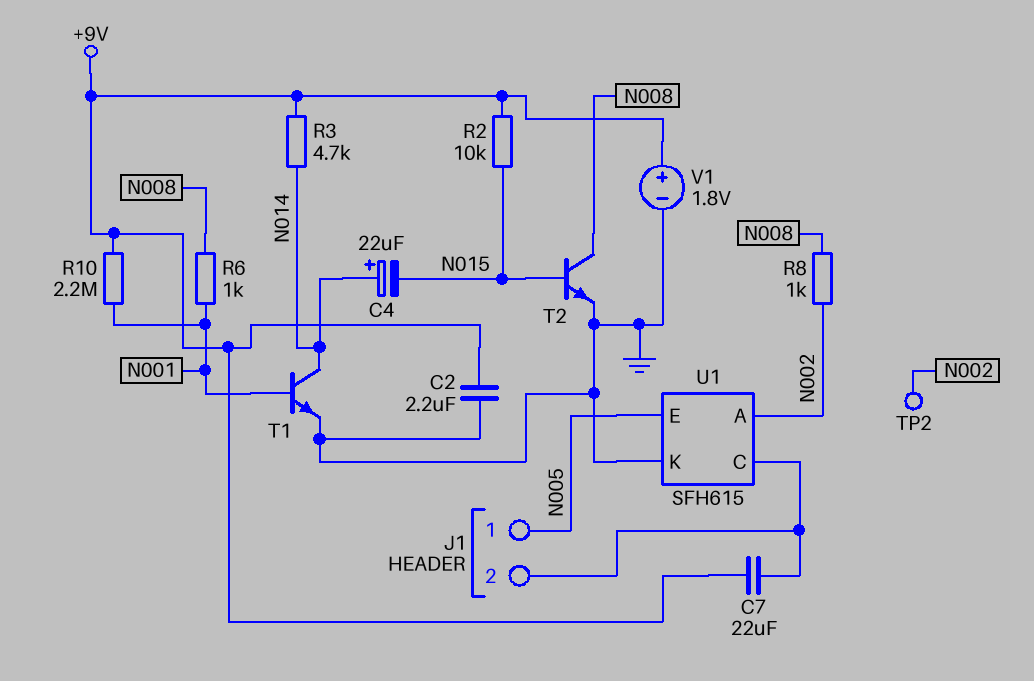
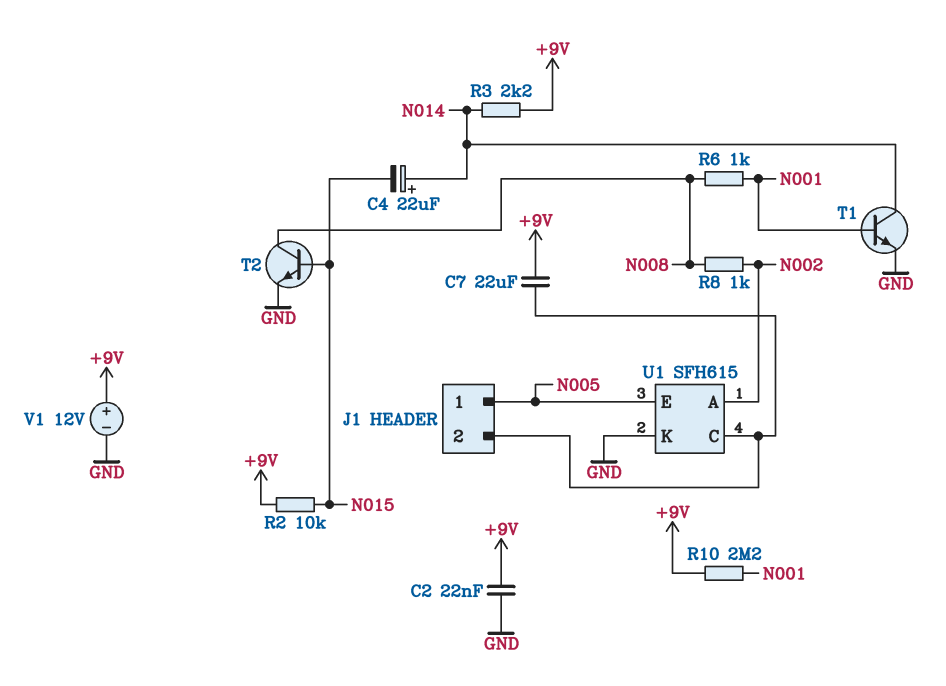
C2: 2.2uF (+9V, GND) -> 22nF (+9V, GND)
R3: 4.7k (+9V, N014) -> 2.2k (+9V, N014)
TP2: test point (N002) -> none
V1: 1.8V (plus +9V, minus GND) -> 12V (plus +9V, minus GND)

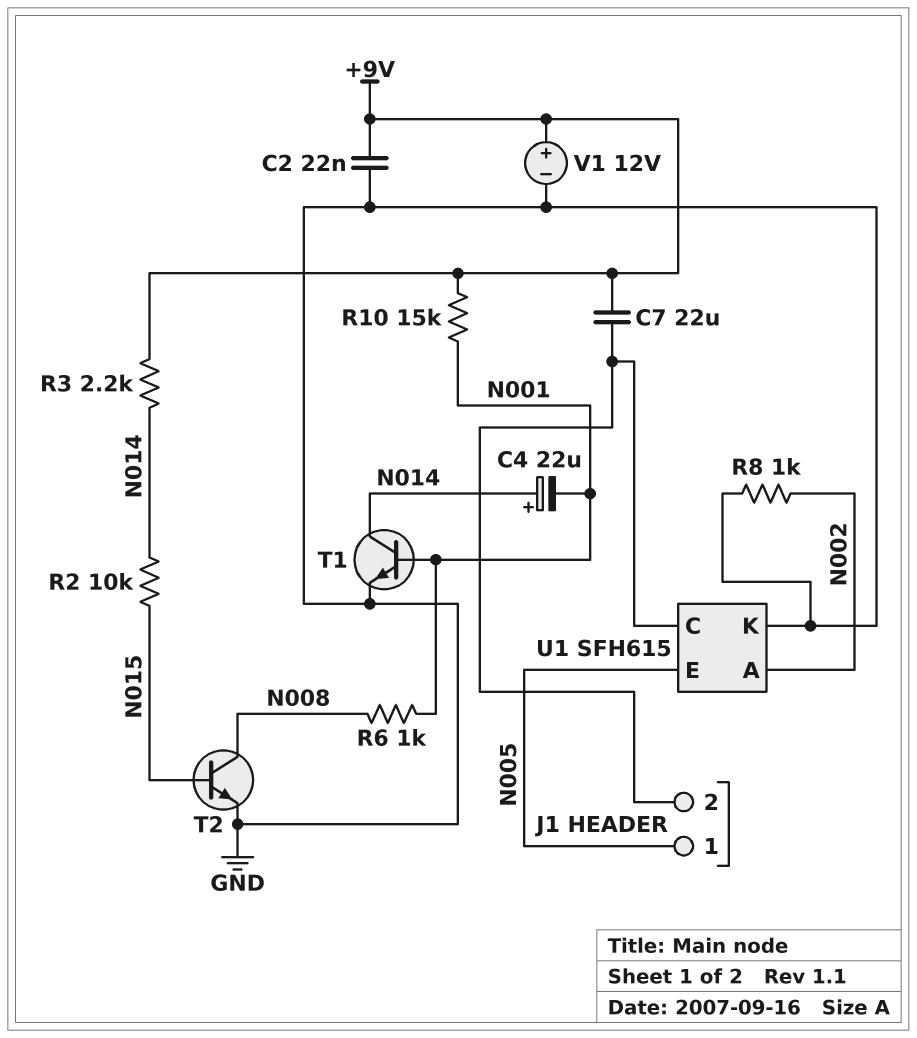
C4: 22uF (plus N014, minus N015) -> 22uF (plus N014, minus N001)
R2: 10k (+9V, N015) -> 10k (N014, N015)
R8: 1k (N002, N008) -> 1k (GND, N002)
R10: 2.2M (+9V, N001) -> 15k (+9V, N001)

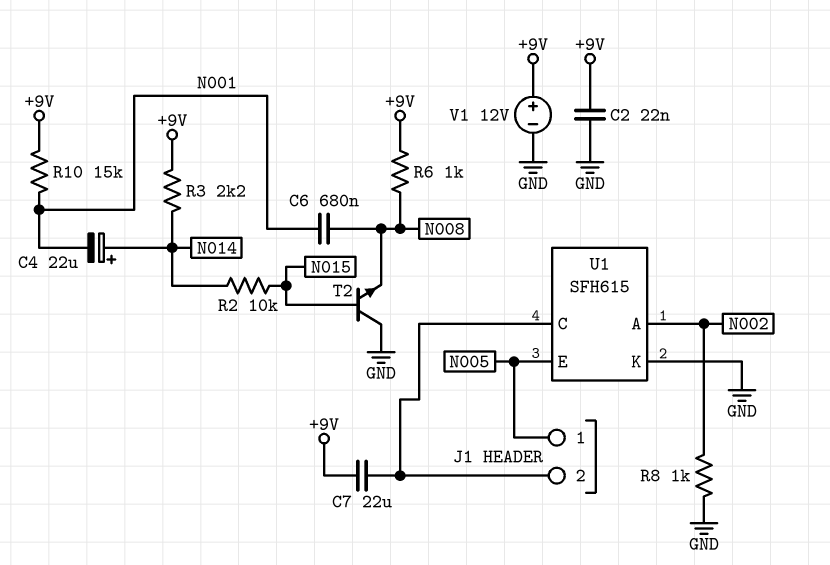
C6: none -> 680nF (N001, N008)
R6: 1k (N001, N008) -> 1k (+9V, N008)
T1: NPN (B N001, C N014, E GND) -> none
T2: NPN (B N015, C N008, E GND) -> NPN (B N015, C GND, E N008)

